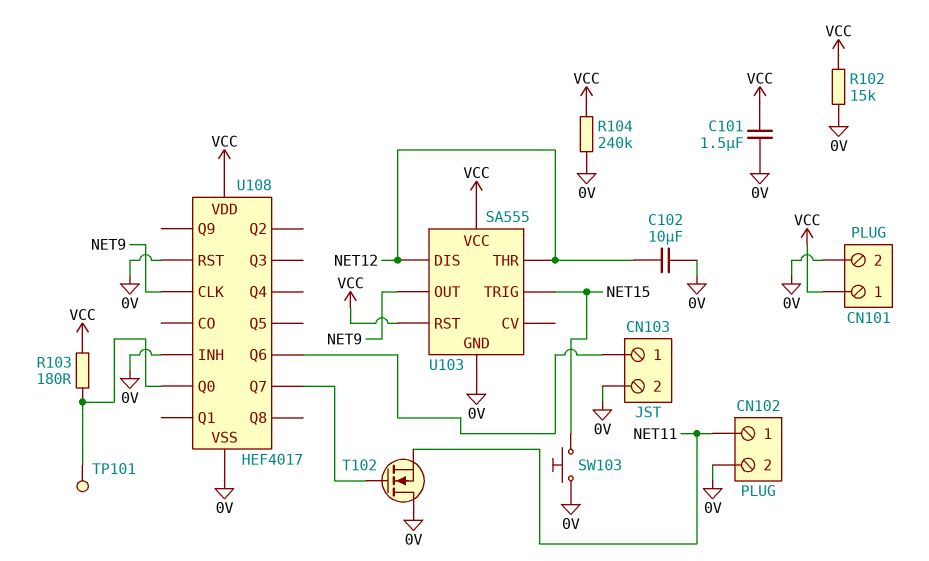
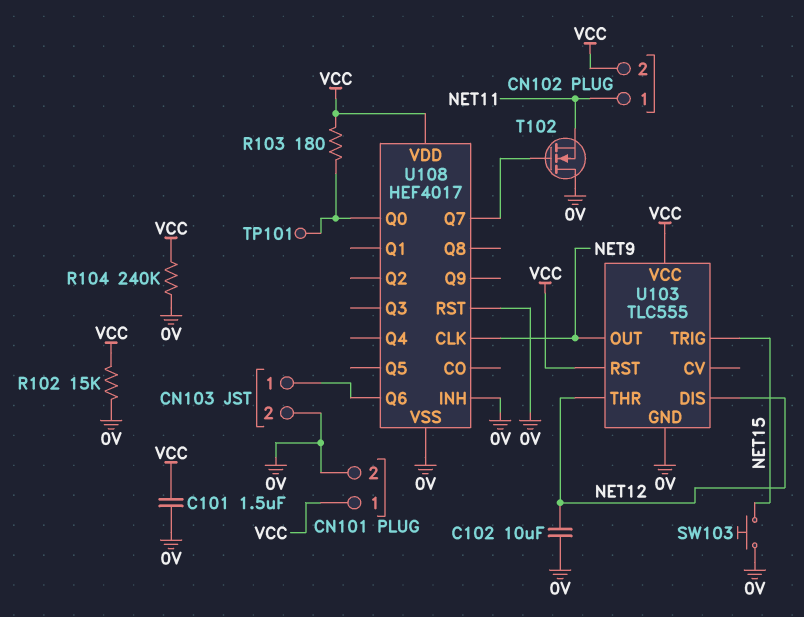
CN102 pin 2: 0V -> VCC
U103: SA555 -> TLC555

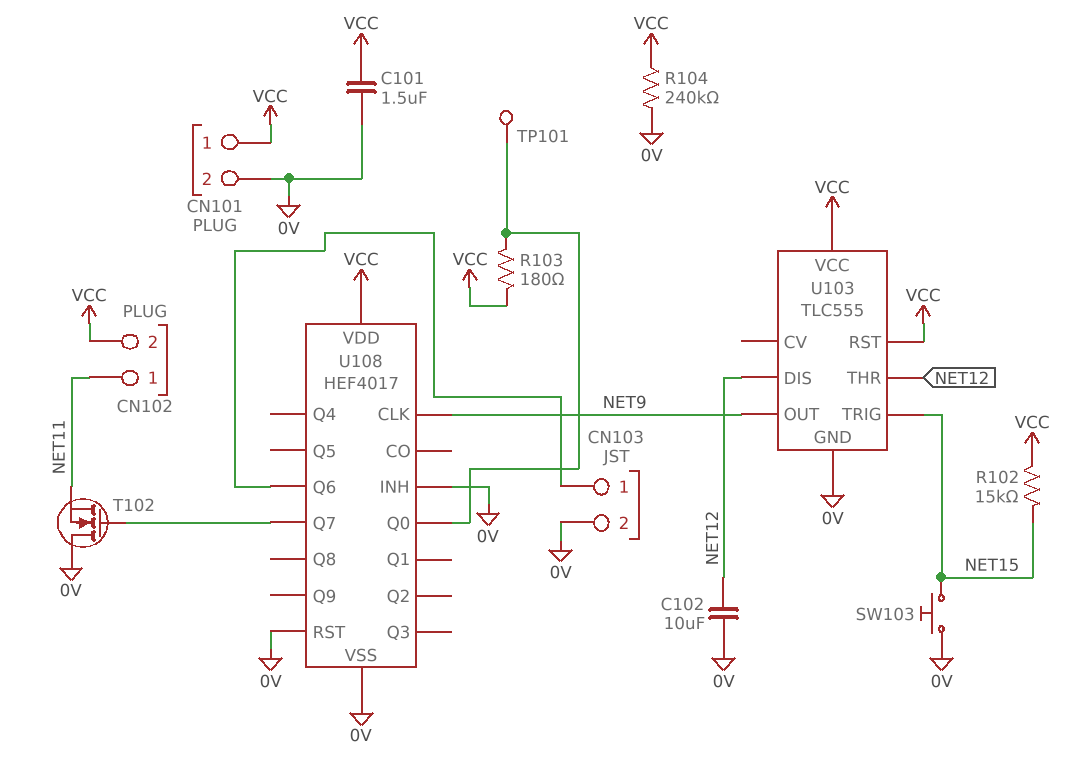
R102: 15k (0V, VCC) -> 15k (NET15, VCC)

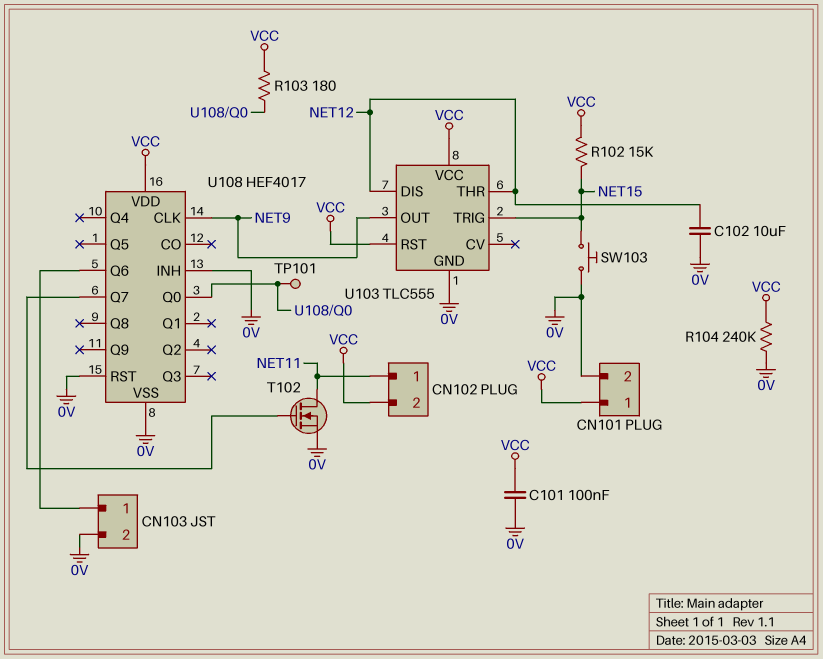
C101: 1.5uF (0V, VCC) -> 100nF (0V, VCC)
T102: NMOS (G U108/Q7, D 0V, S NET11) -> NMOS (G U108/Q7, D NET11, S 0V)

